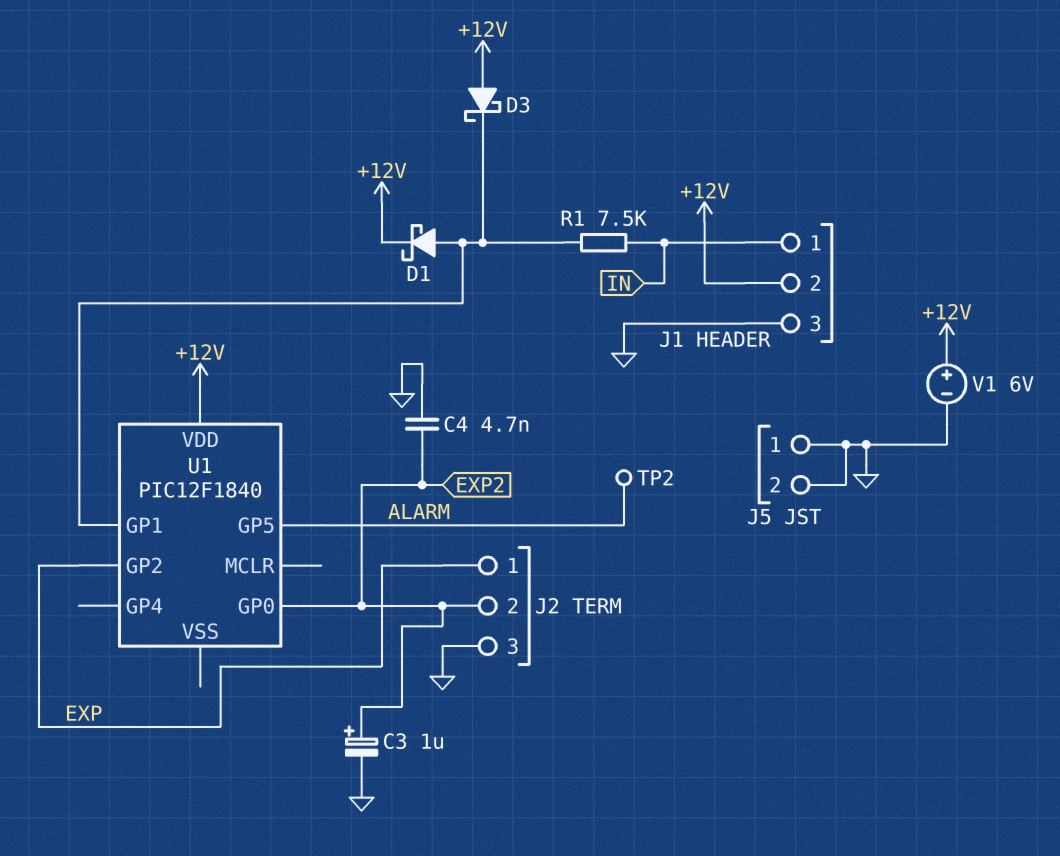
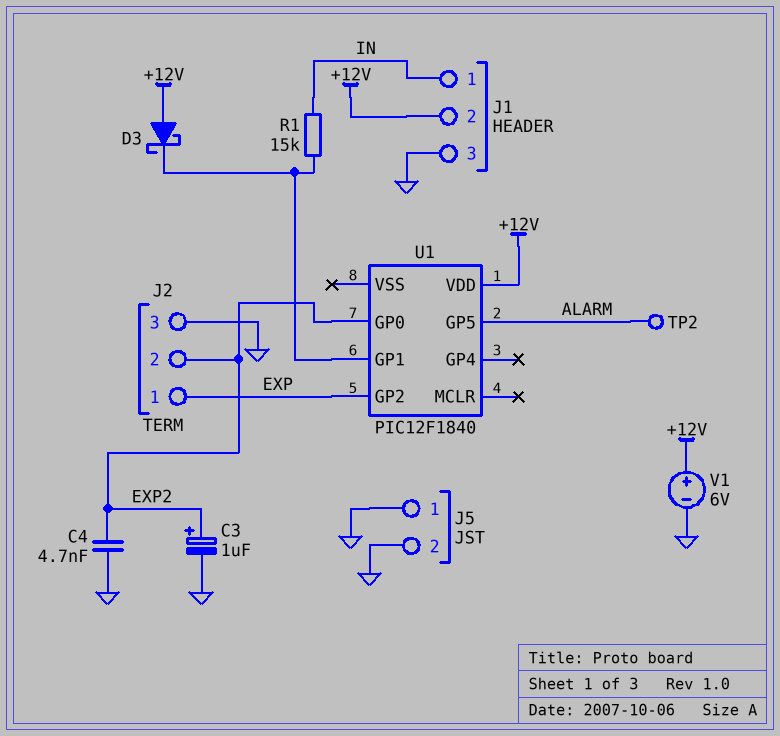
D1: schottky (A U1/GP1, K +12V) -> none
R1: 7.5k (IN, U1/GP1) -> 15k (IN, U1/GP1)

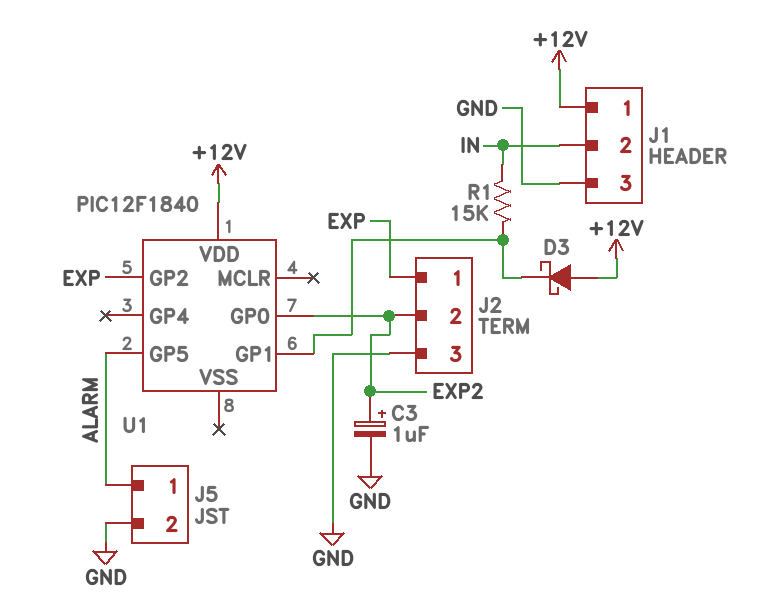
C4: 4.7nF (EXP2, GND) -> none
J1 pin 1: IN -> +12V
J1 pin 2: +12V -> IN
J5 pin 1: GND -> ALARM
TP2: test point (ALARM) -> none
V1: 6V (plus +12V, minus GND) -> none

